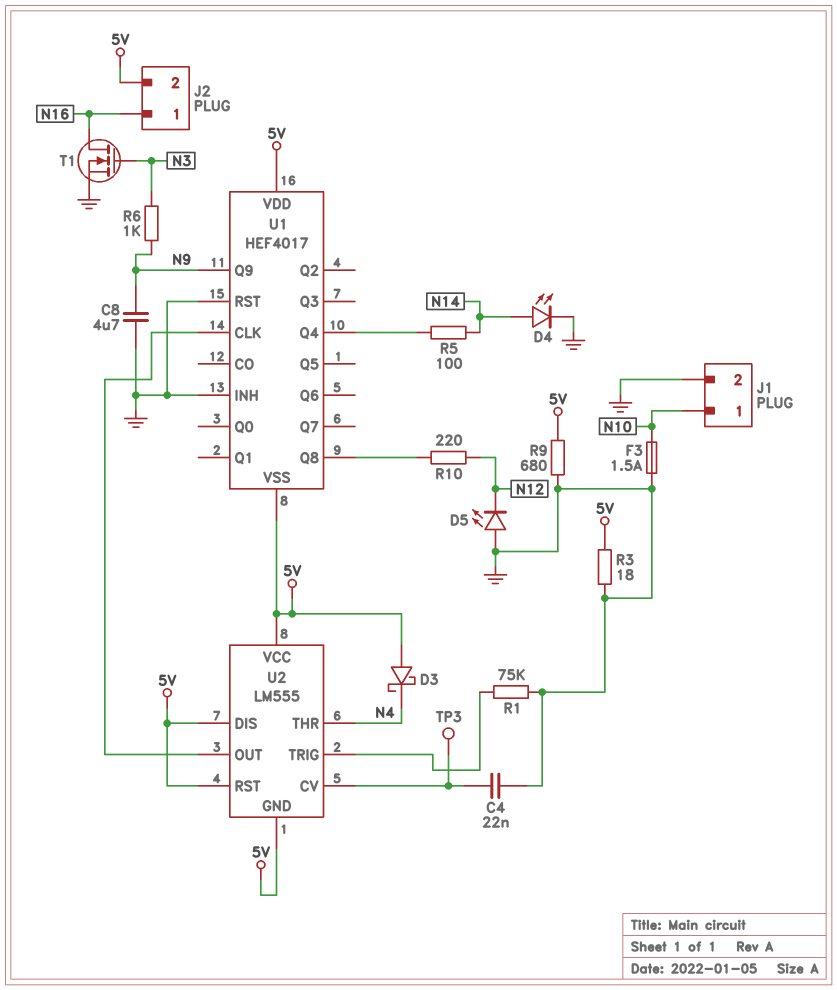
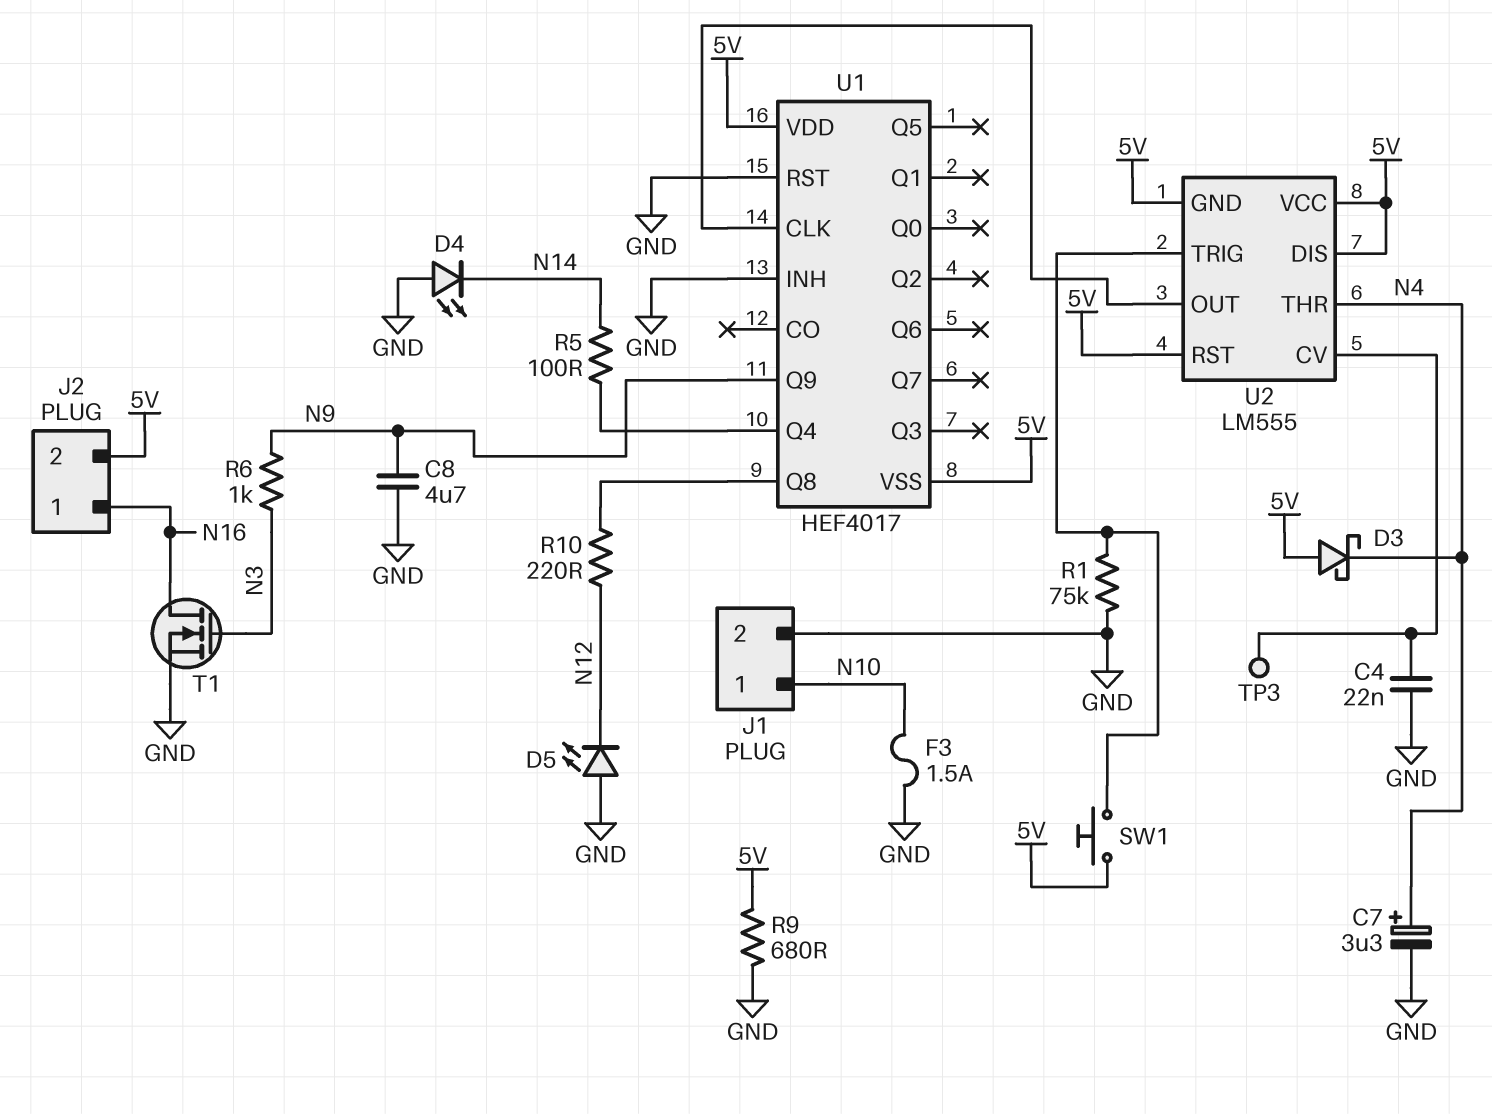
C7: none -> 3.3uF (plus N4, minus GND)
D4: LED (A N14, K GND) -> LED (A GND, K N14)
R3: 18 (5V, GND) -> none
SW1: none -> button (5V, U2/TRIG)

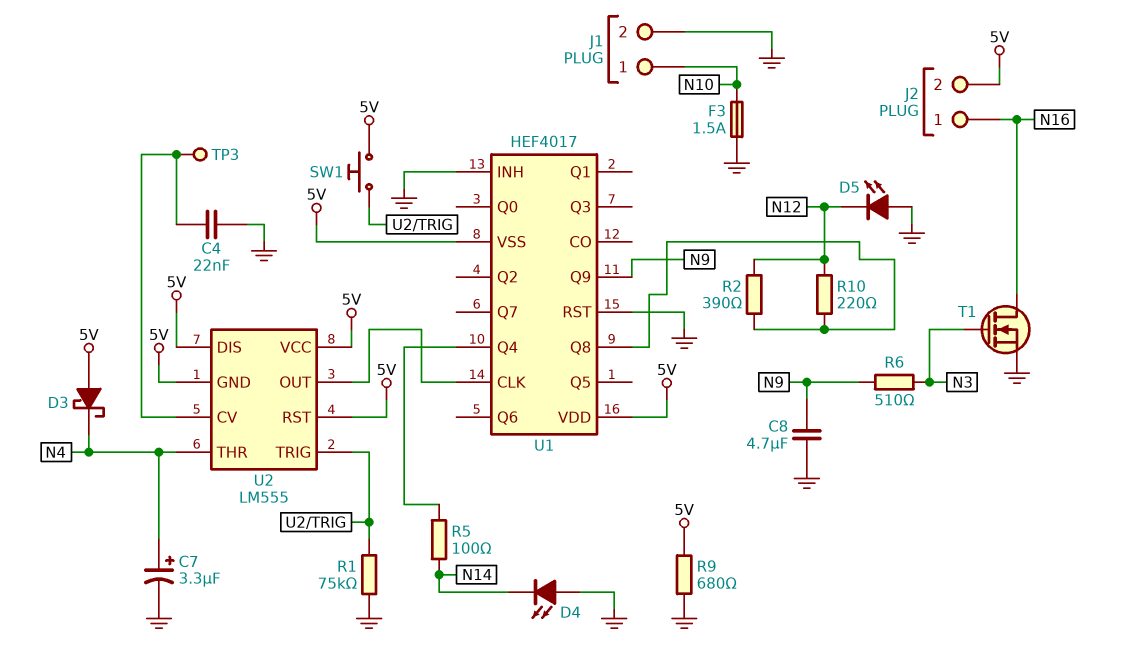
R2: none -> 390 (N12, U1/Q8)
R6: 1k (N3, N9) -> 510 (N3, N9)

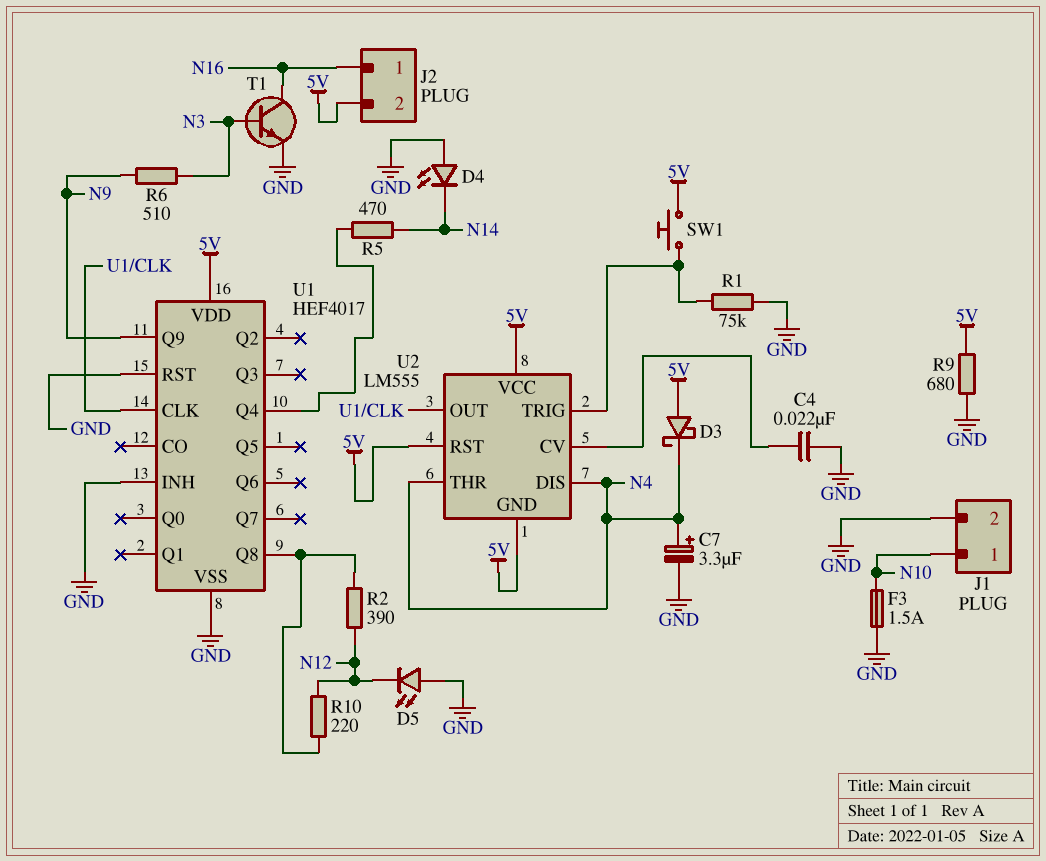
C8: 4.7uF (GND, N9) -> none
R5: 100 (N14, U1/Q4) -> 470 (N14, U1/Q4)
T1: NMOS (G N3, D N16, S GND) -> NPN (B N3, C N16, E GND)
TP3: test point (U2/CV) -> none
U1 pin VSS: 5V -> GND
U2 pin DIS: 5V -> N4

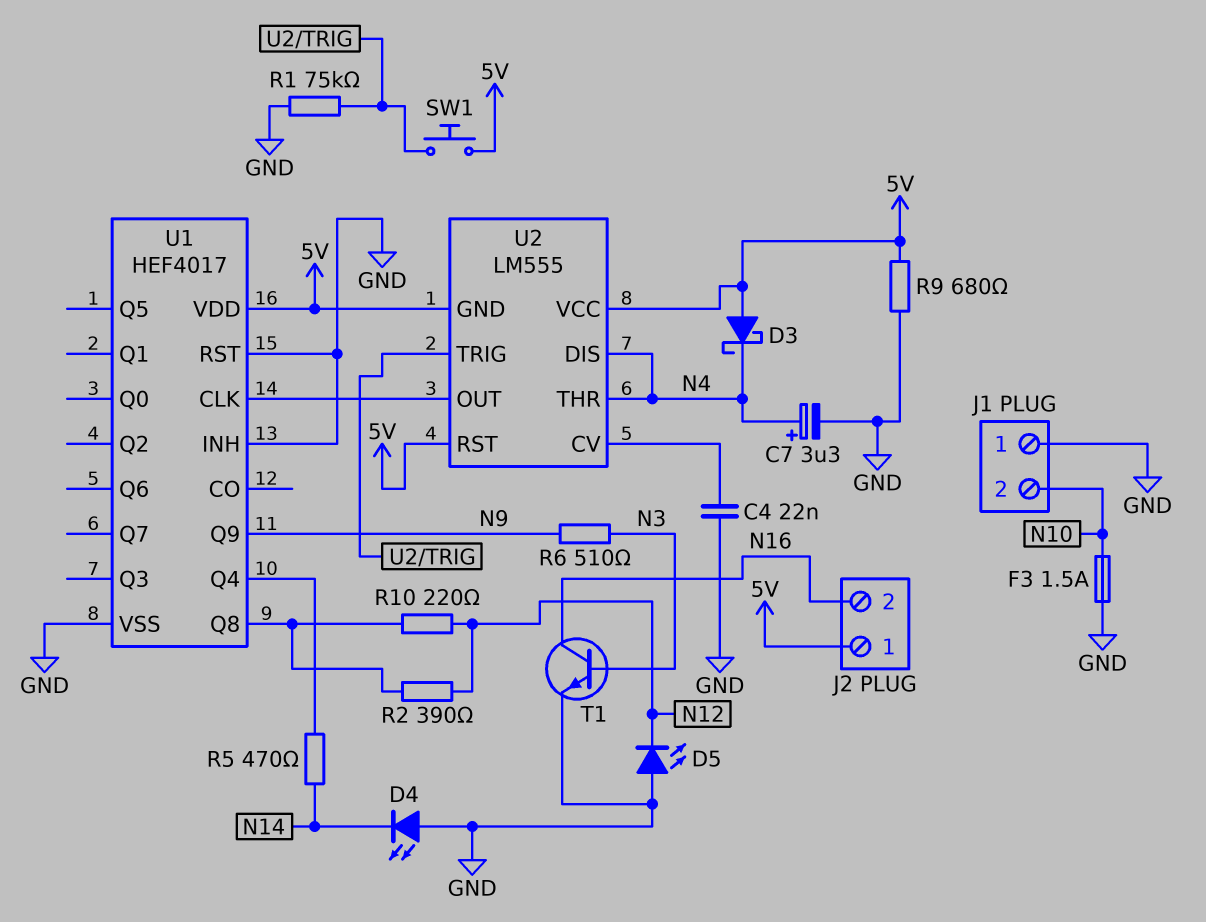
J1 pin 1: N10 -> GND
J1 pin 2: GND -> N10
J2 pin 1: N16 -> 5V
J2 pin 2: 5V -> N16

